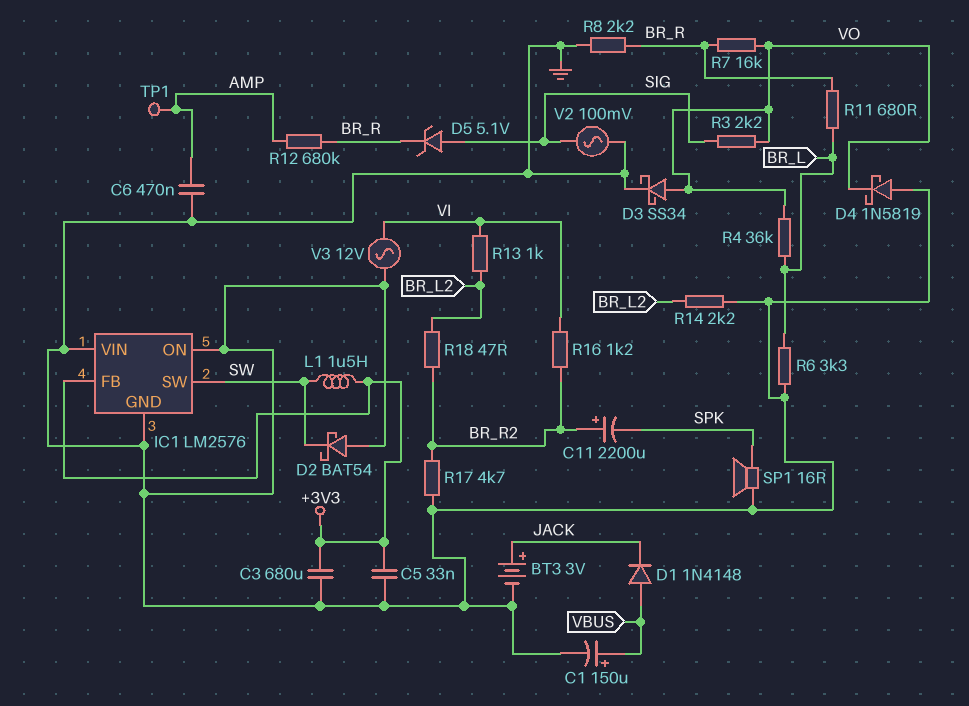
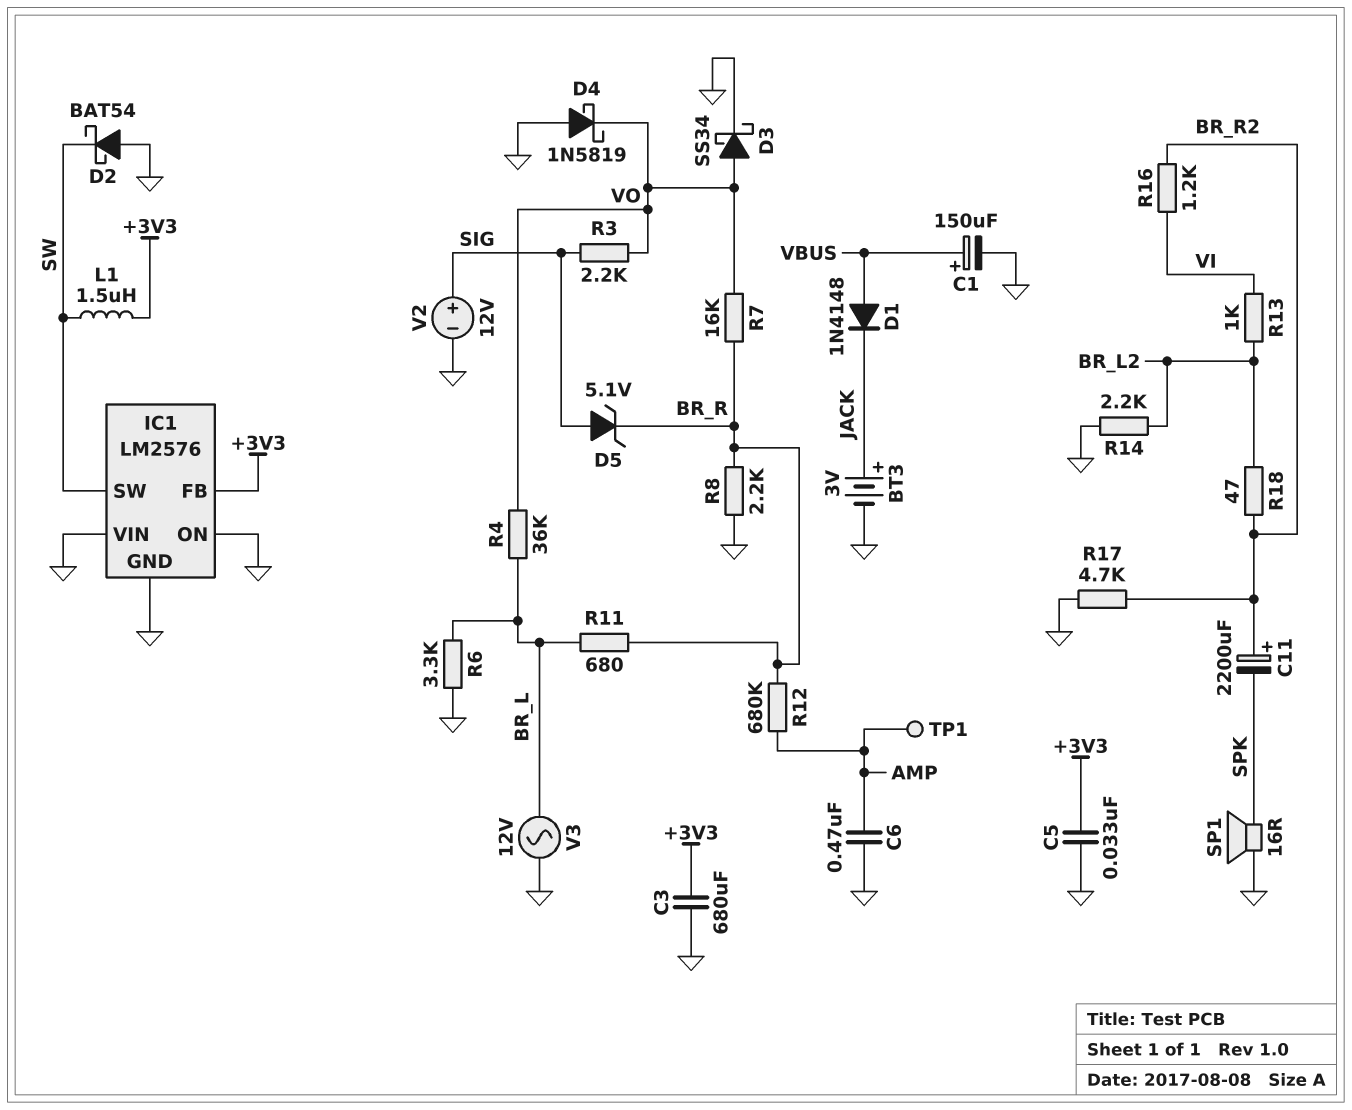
V2: AC 100mV (GND, SIG) -> 12V (plus SIG, minus GND)
V3: AC 12V (GND, VI) -> AC 12V (BR_L, GND)

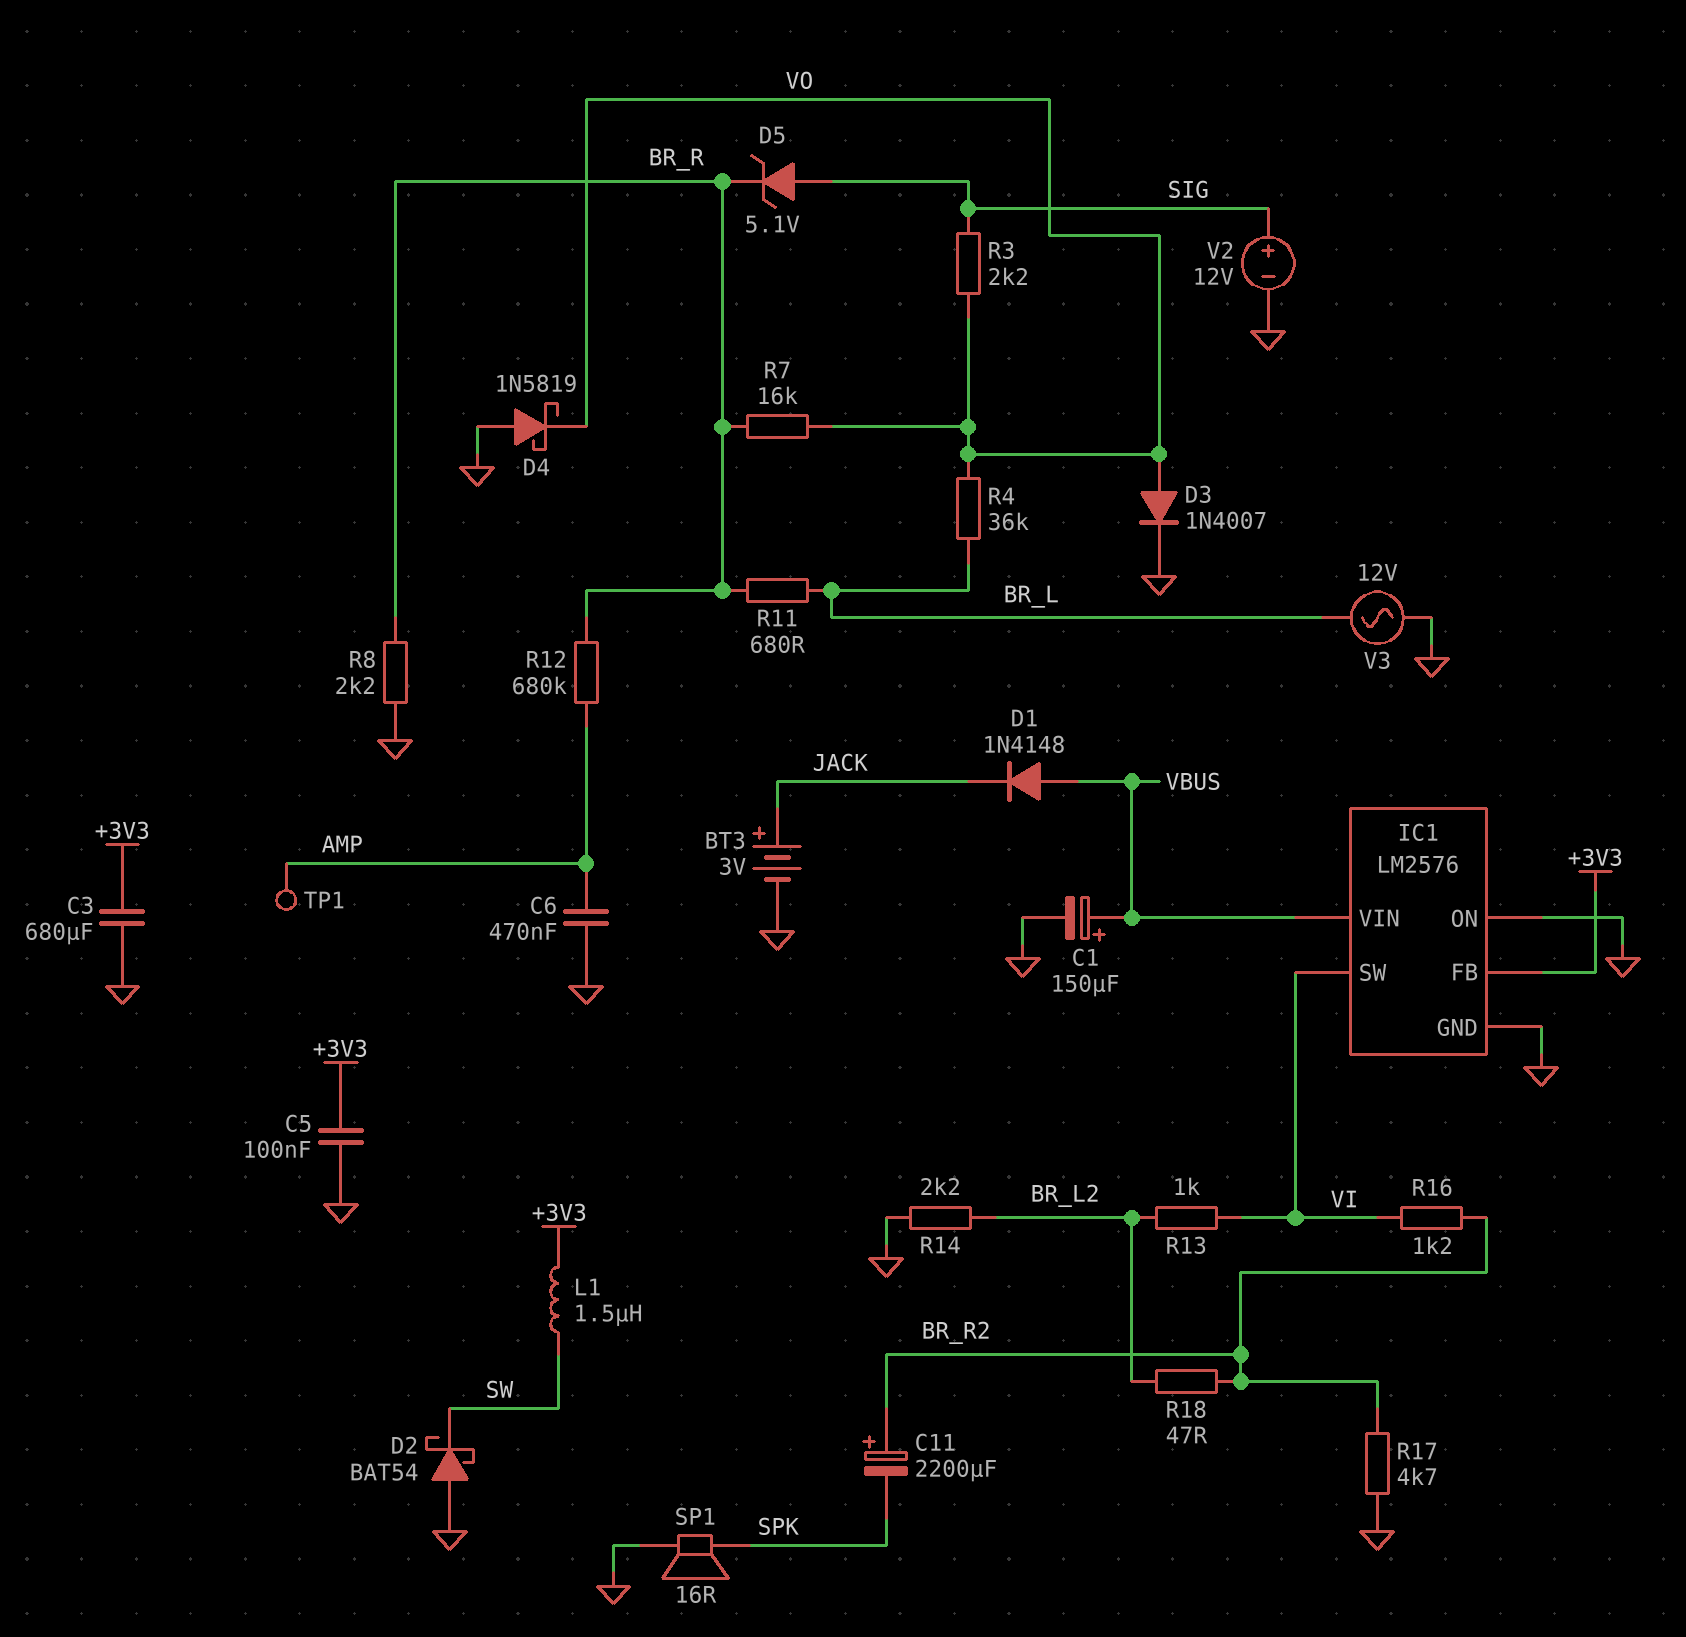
C5: 33nF (+3V3, GND) -> 100nF (+3V3, GND)
D3: schottky SS34 (A VO, K GND) -> diode 1N4007 (A VO, K GND)
IC1 pin SW: SW -> VI
IC1 pin VIN: GND -> VBUS
R6: 3.3k (BR_L, GND) -> none

